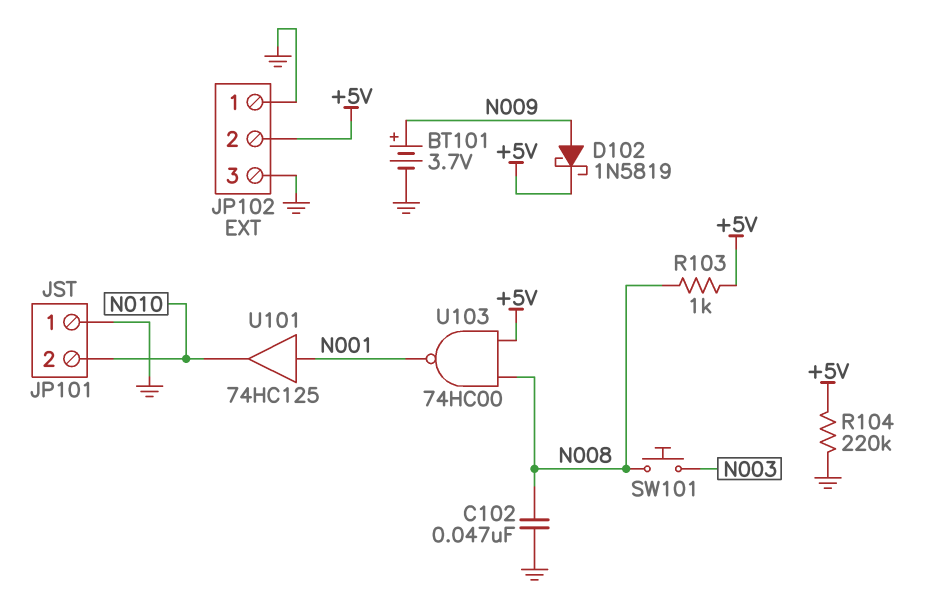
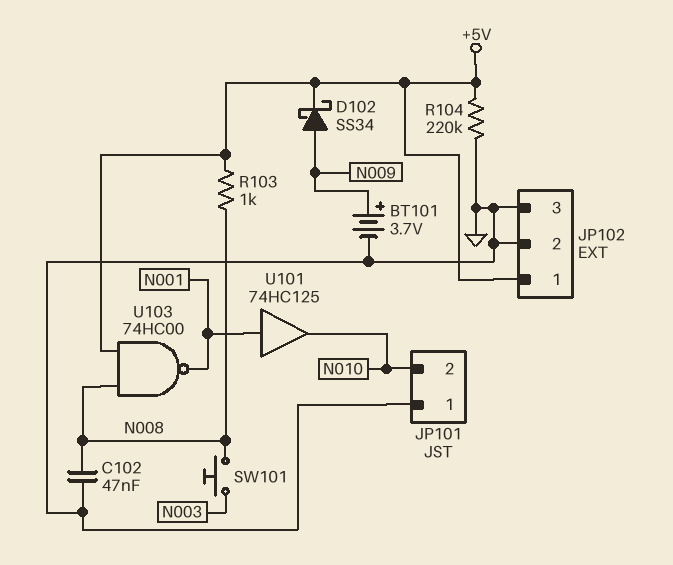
D102: schottky 1N5819 (A N009, K +5V) -> schottky SS34 (A N009, K +5V)
JP102 pin 1: GND -> +5V
JP102 pin 2: +5V -> GND

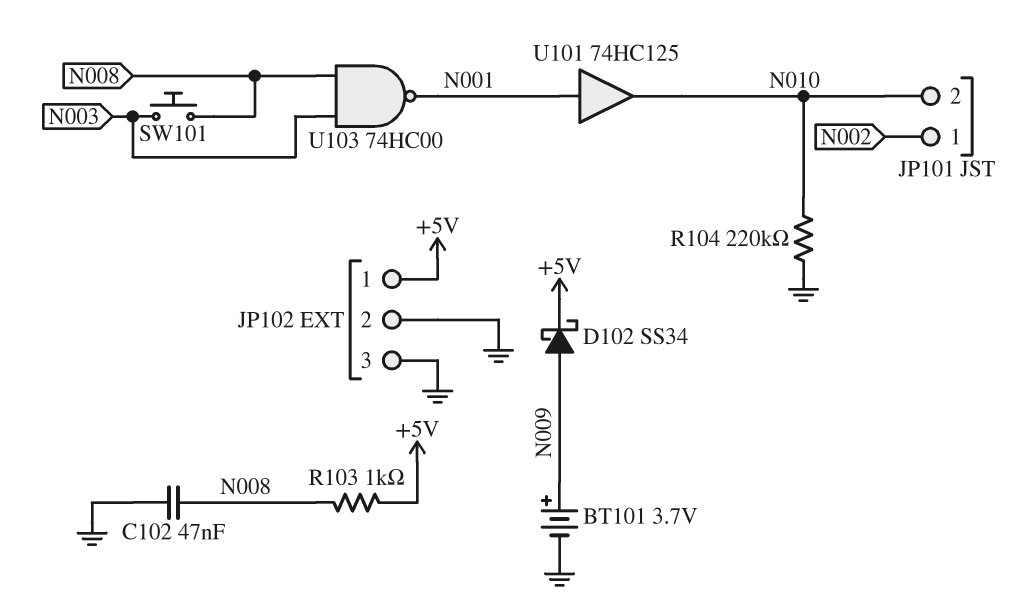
JP101 pin 1: GND -> N002
R104: 220k (+5V, GND) -> 220k (GND, N010)
U103: NAND 74HC00 (in +5V, in N008, out N001) -> NAND 74HC00 (in N003, in N008, out N001)

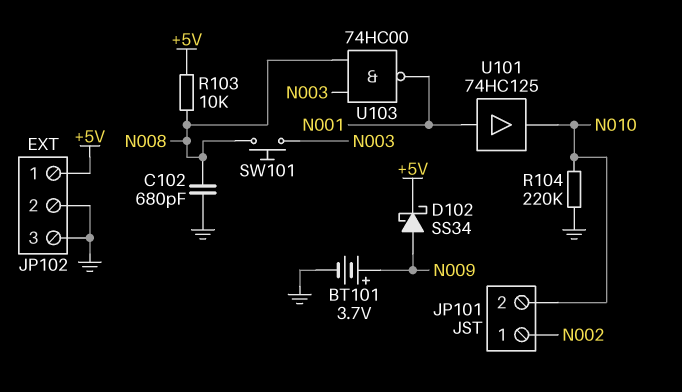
C102: 47nF (GND, N008) -> 680pF (GND, N008)
R103: 1k (+5V, N008) -> 10k (+5V, N008)

